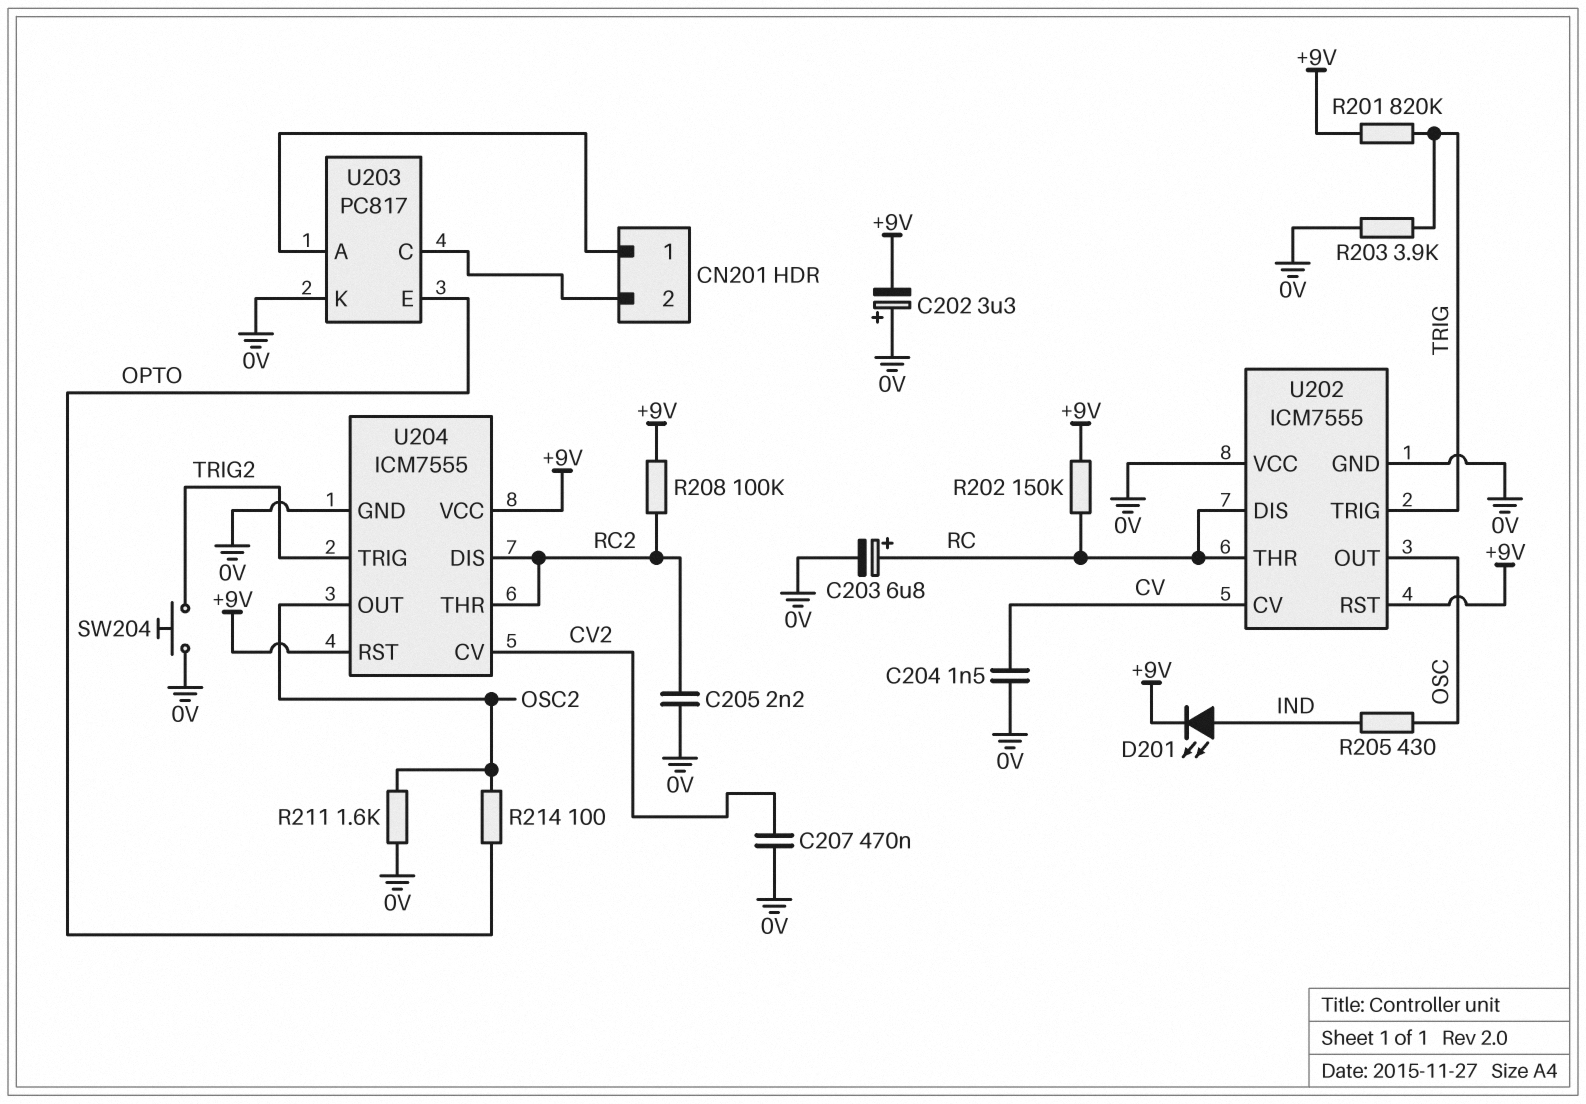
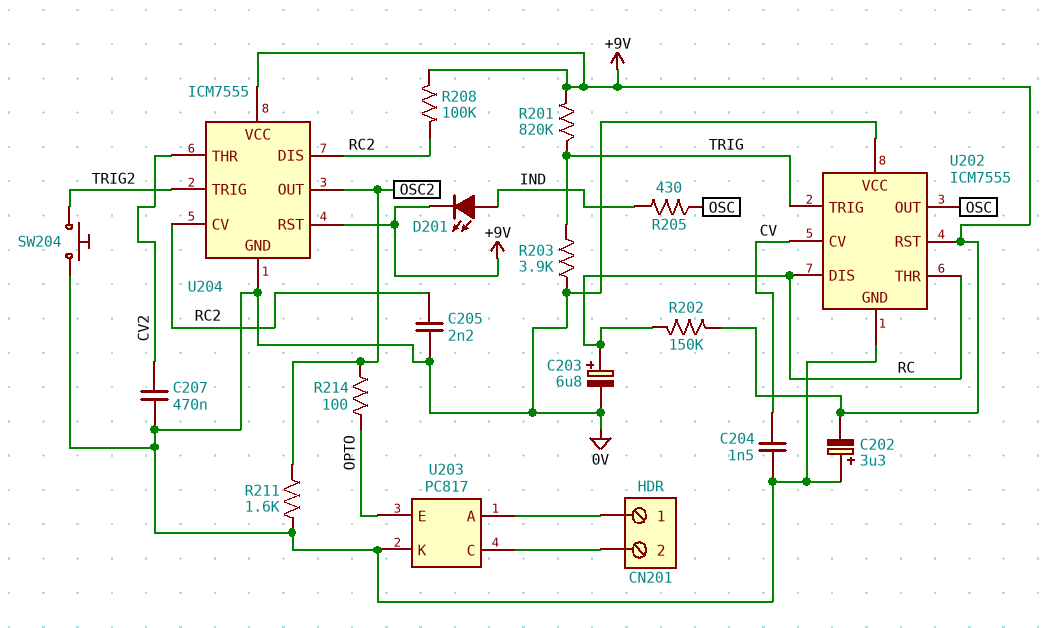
U204 pin CV: CV2 -> RC2
U204 pin THR: RC2 -> CV2

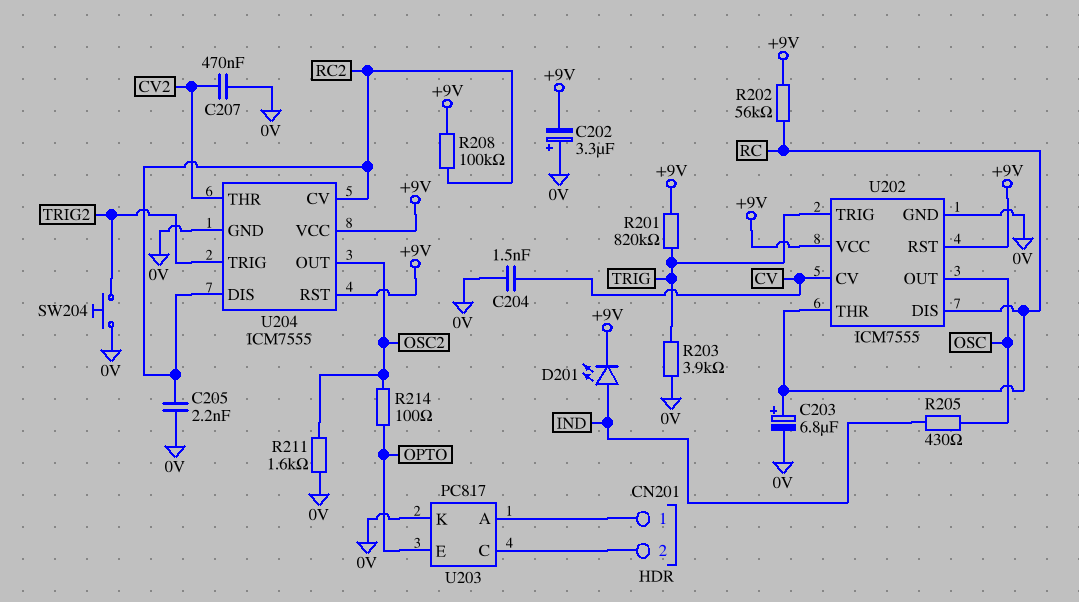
R202: 150k (+9V, RC) -> 56k (+9V, RC)
U202 pin VCC: 0V -> +9V

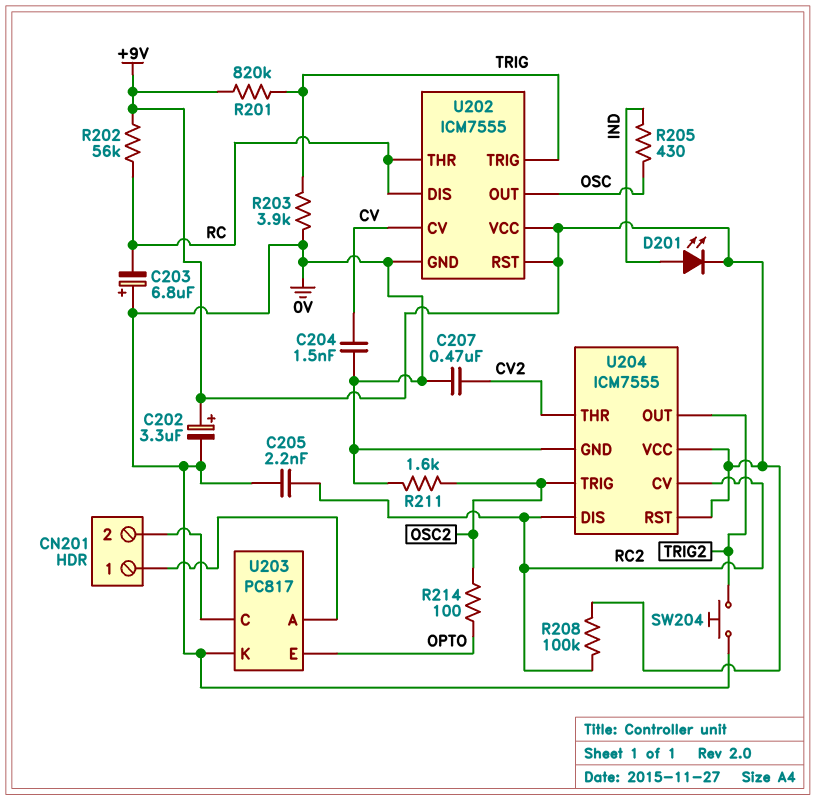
C202: 3.3uF (plus 0V, minus +9V) -> 3.3uF (plus +9V, minus 0V)
C203: 6.8uF (plus RC, minus 0V) -> 6.8uF (plus 0V, minus RC)
U204 pin OUT: OSC2 -> TRIG2
U204 pin TRIG: TRIG2 -> OSC2

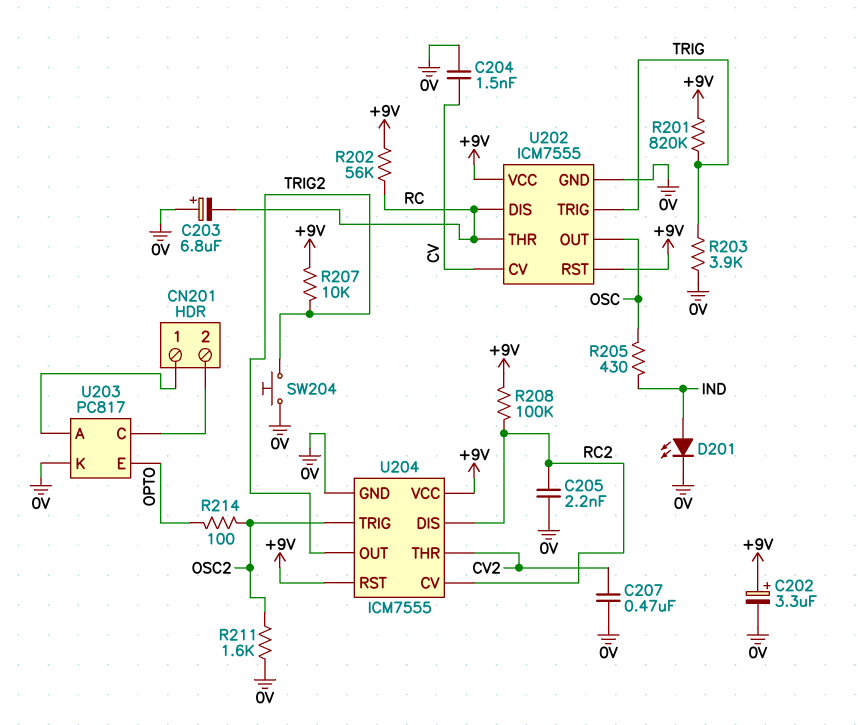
D201: LED (A IND, K +9V) -> LED (A IND, K 0V)
R207: none -> 10k (+9V, TRIG2)

